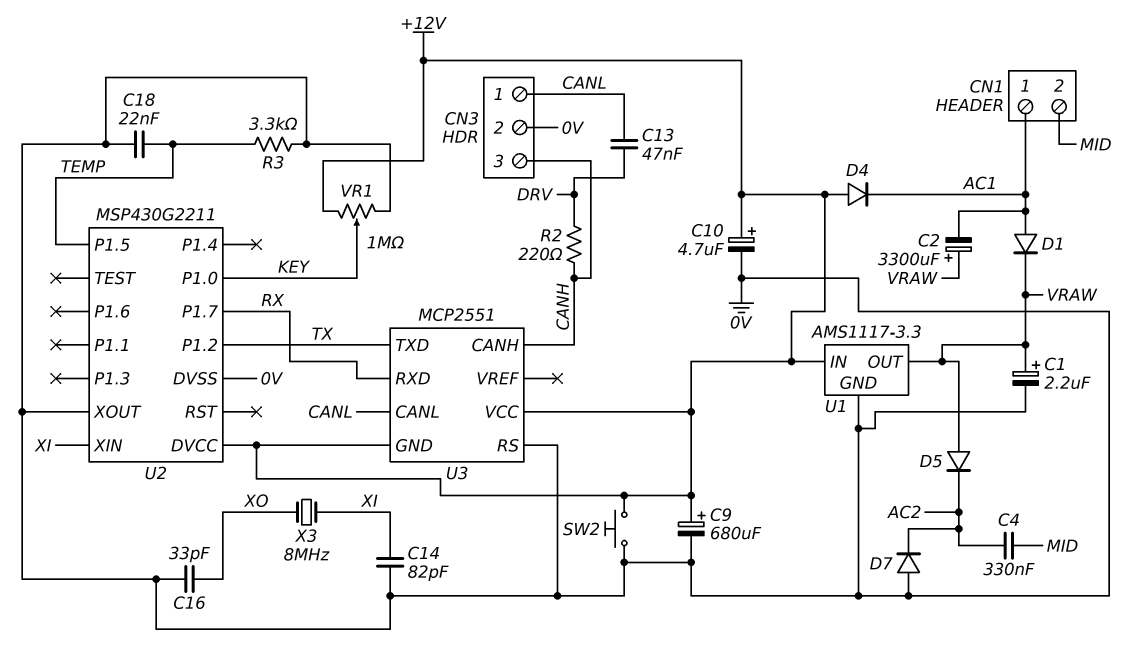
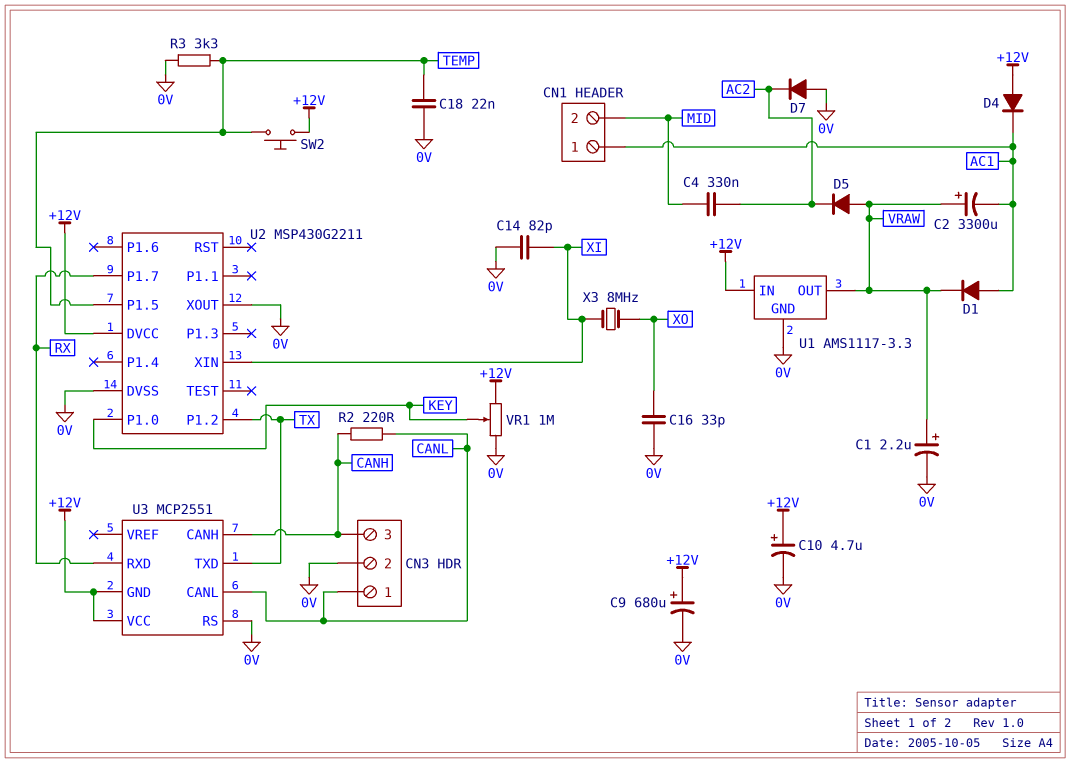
C13: 47nF (CANL, DRV) -> none
R2: 220 (CANH, DRV) -> 220 (CANH, CANL)
SW2: button (+12V, 0V) -> button (+12V, TEMP)

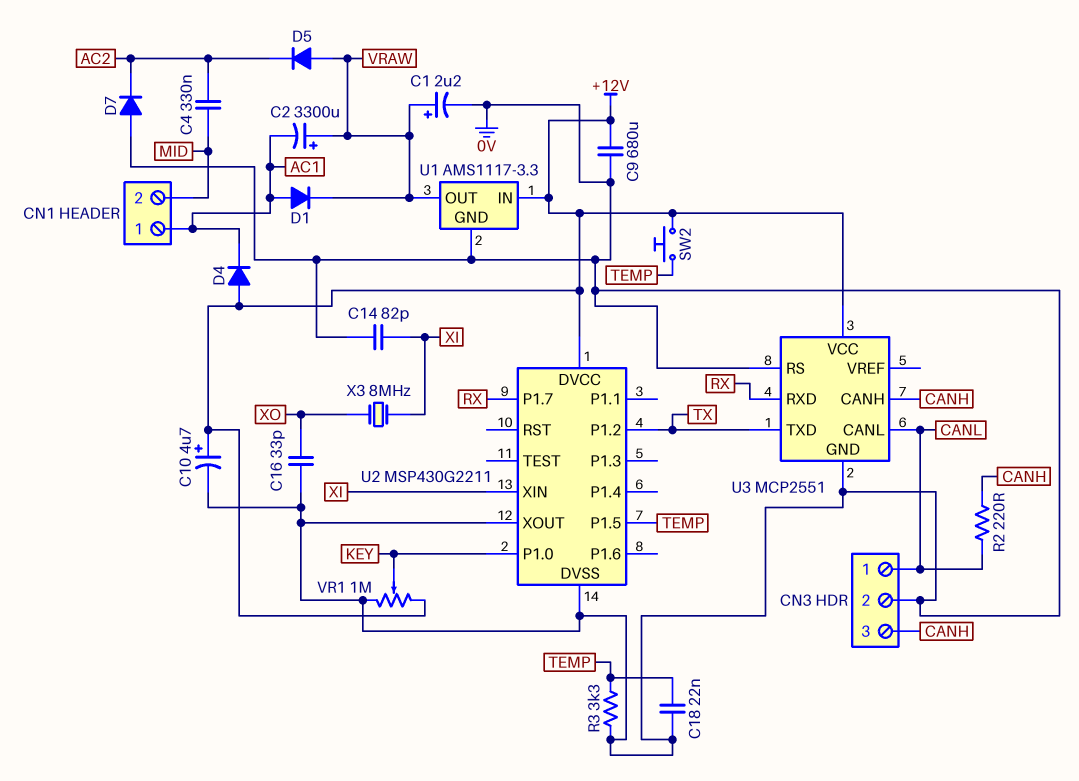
C9: 680uF (plus +12V, minus 0V) -> 680uF (+12V, 0V)
U3 pin GND: +12V -> 0V

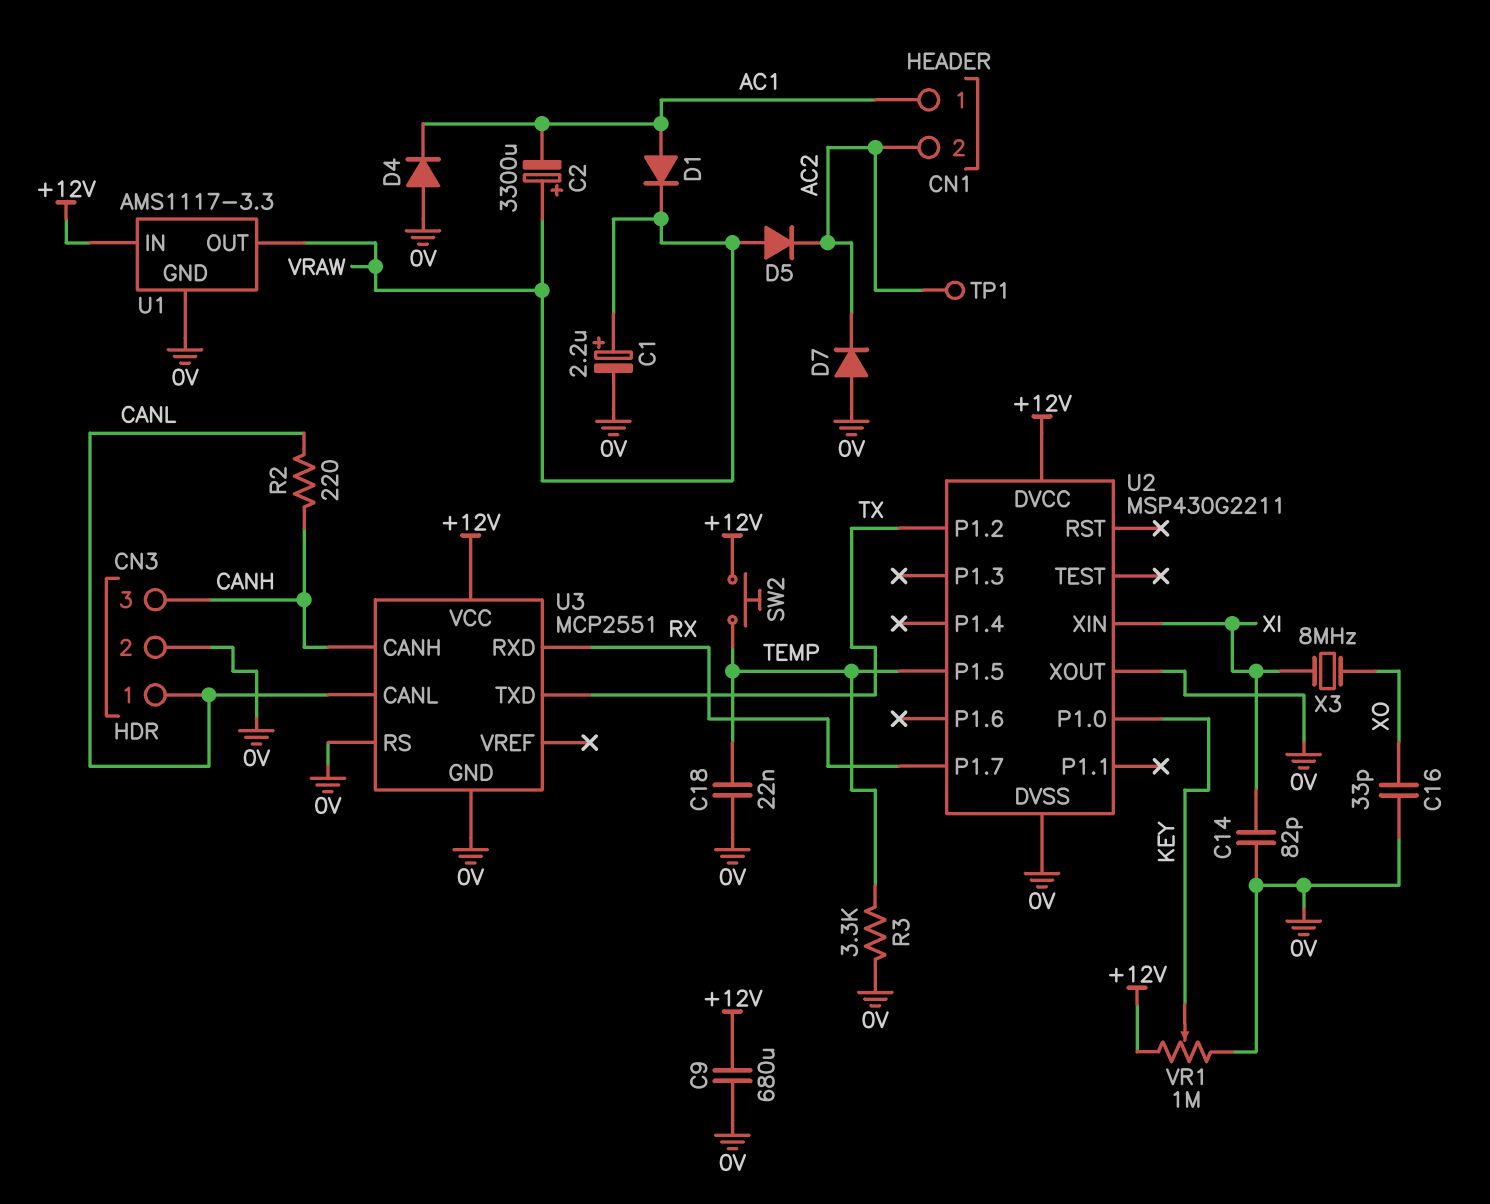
C4: 330nF (AC2, MID) -> none
C10: 4.7uF (plus +12V, minus 0V) -> none
CN1 pin 2: MID -> AC2
D4: diode (A +12V, K AC1) -> diode (A 0V, K AC1)
TP1: none -> test point (AC2)

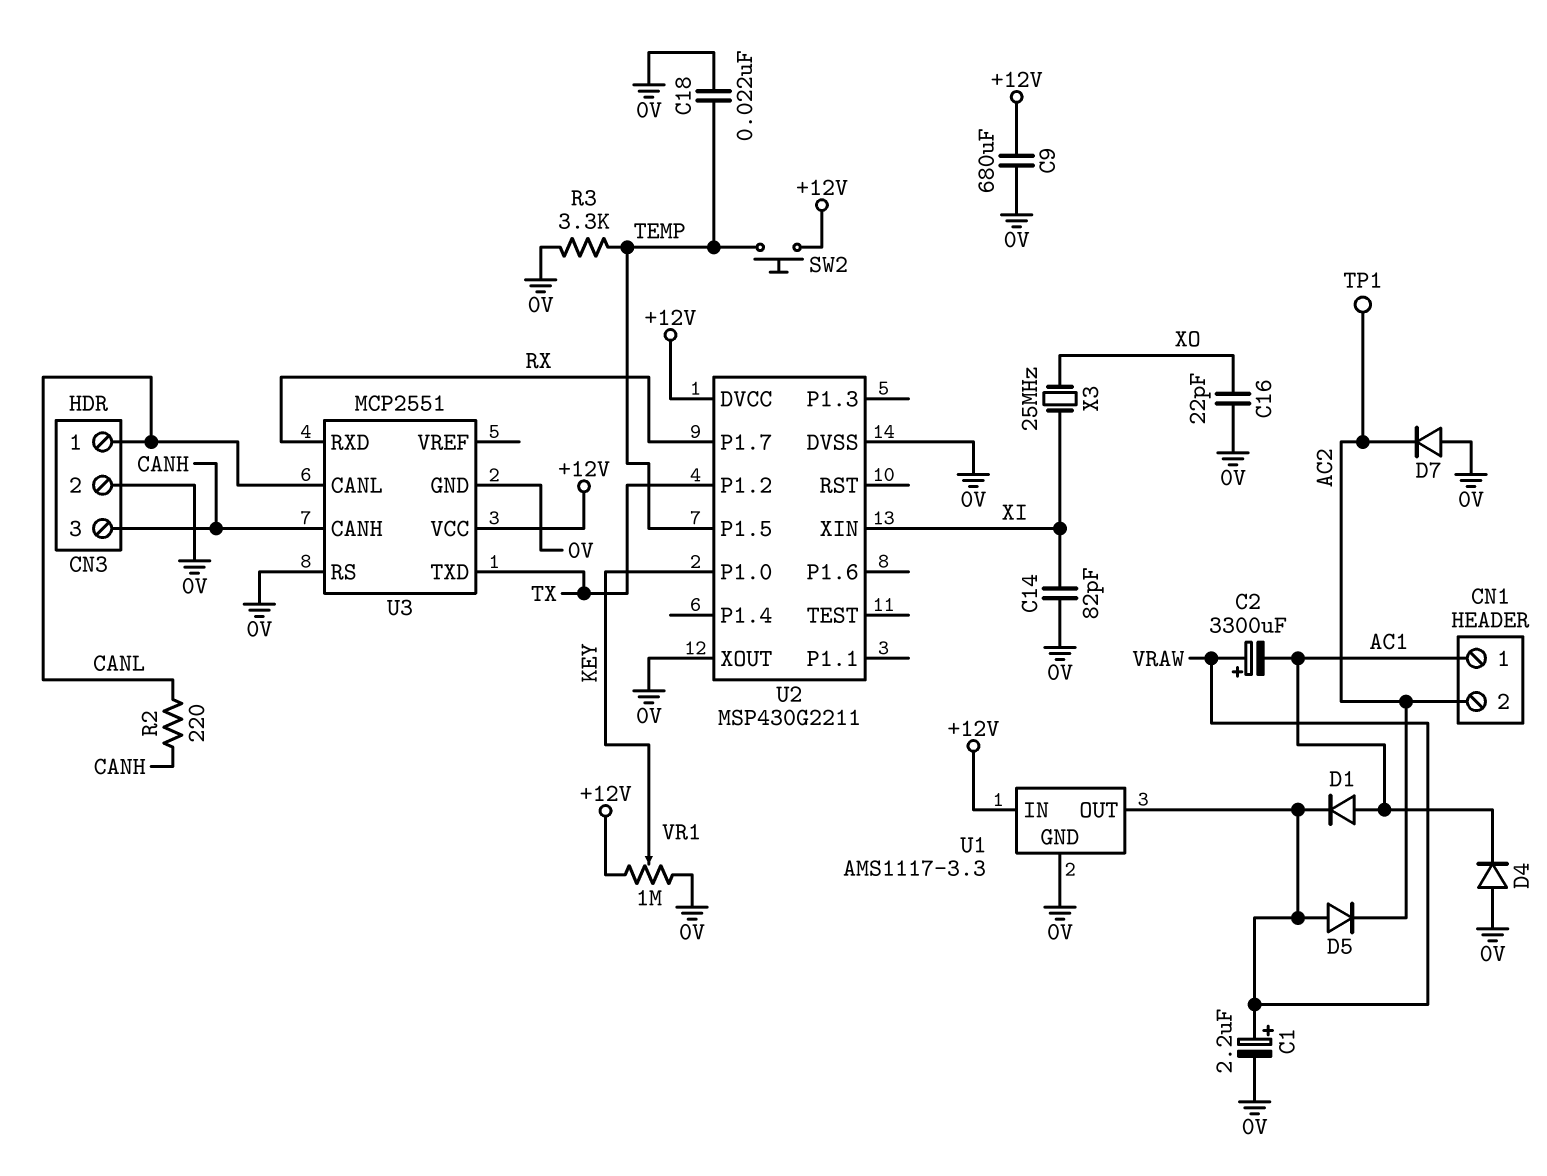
C16: 33pF (0V, XO) -> 22pF (0V, XO)
X3: 8MHz (XI, XO) -> 25MHz (XI, XO)

